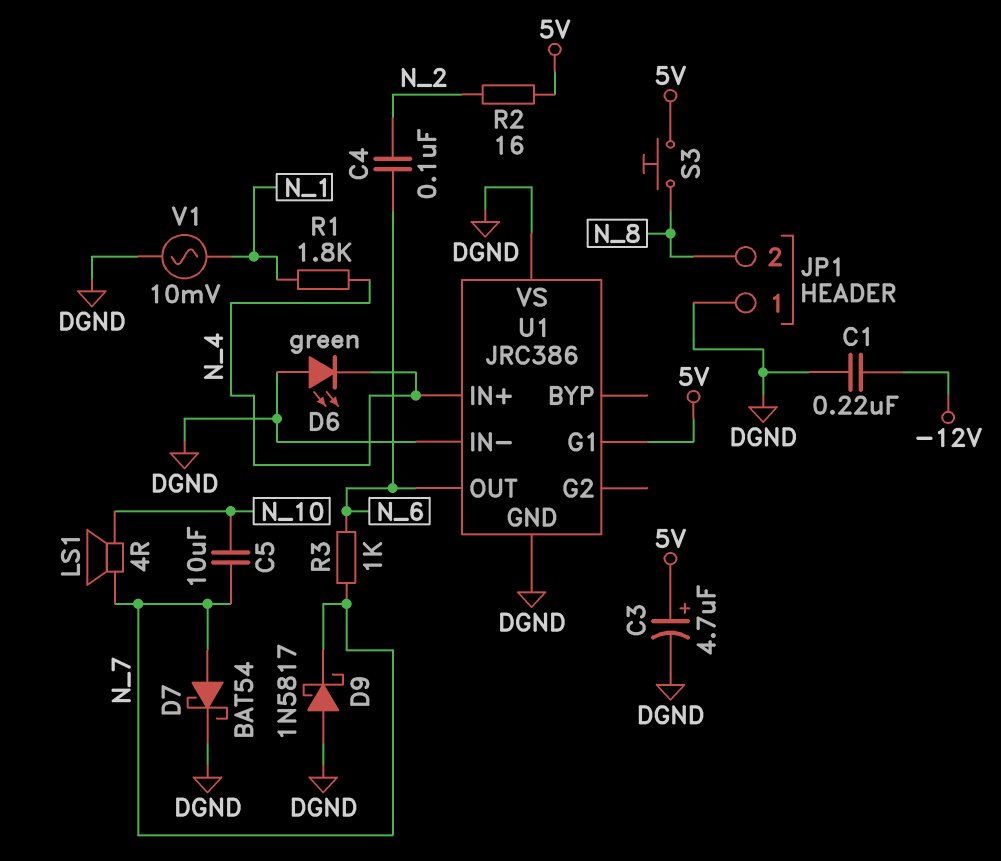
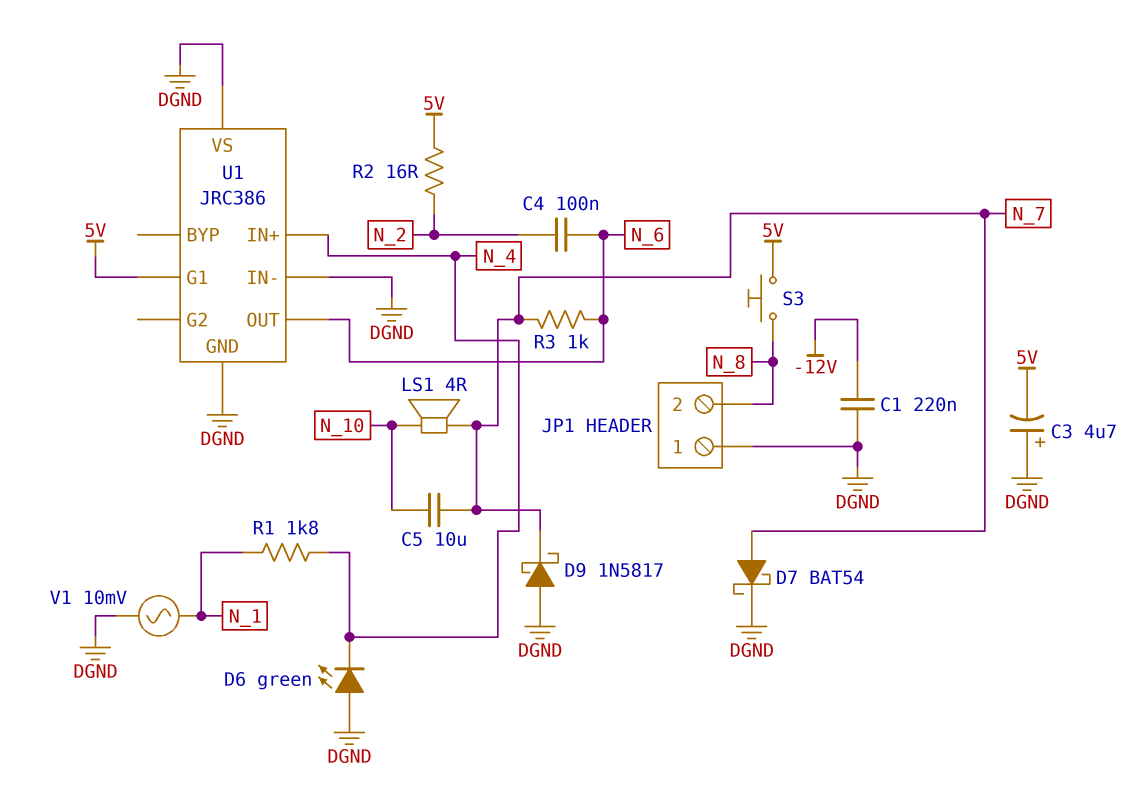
C3: 4.7uF (plus 5V, minus DGND) -> 4.7uF (plus DGND, minus 5V)

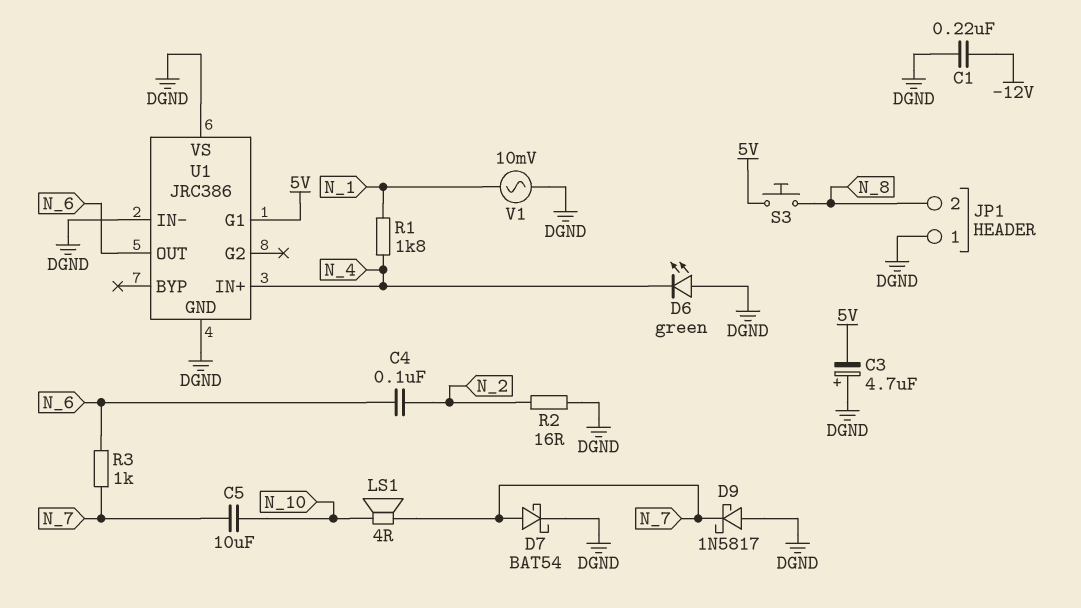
R2: 16 (5V, N_2) -> 16 (DGND, N_2)

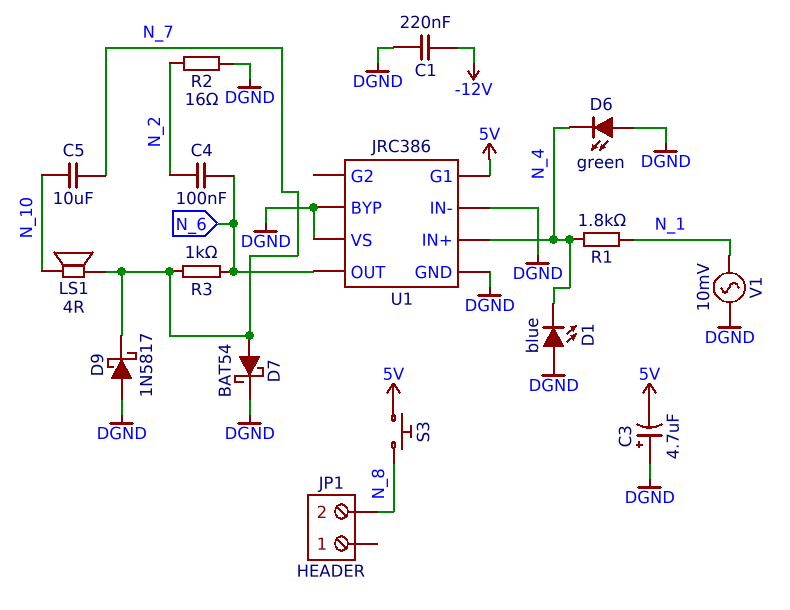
D1: none -> LED blue (A DGND, K N_4)
JP1 pin 1: DGND -> none
U1 pin BYP: none -> DGND

